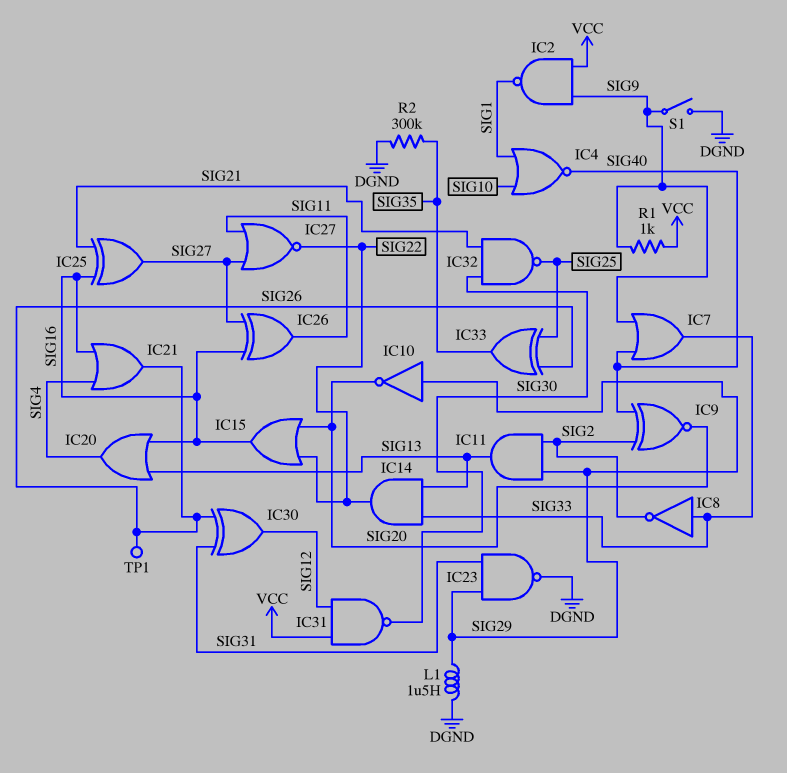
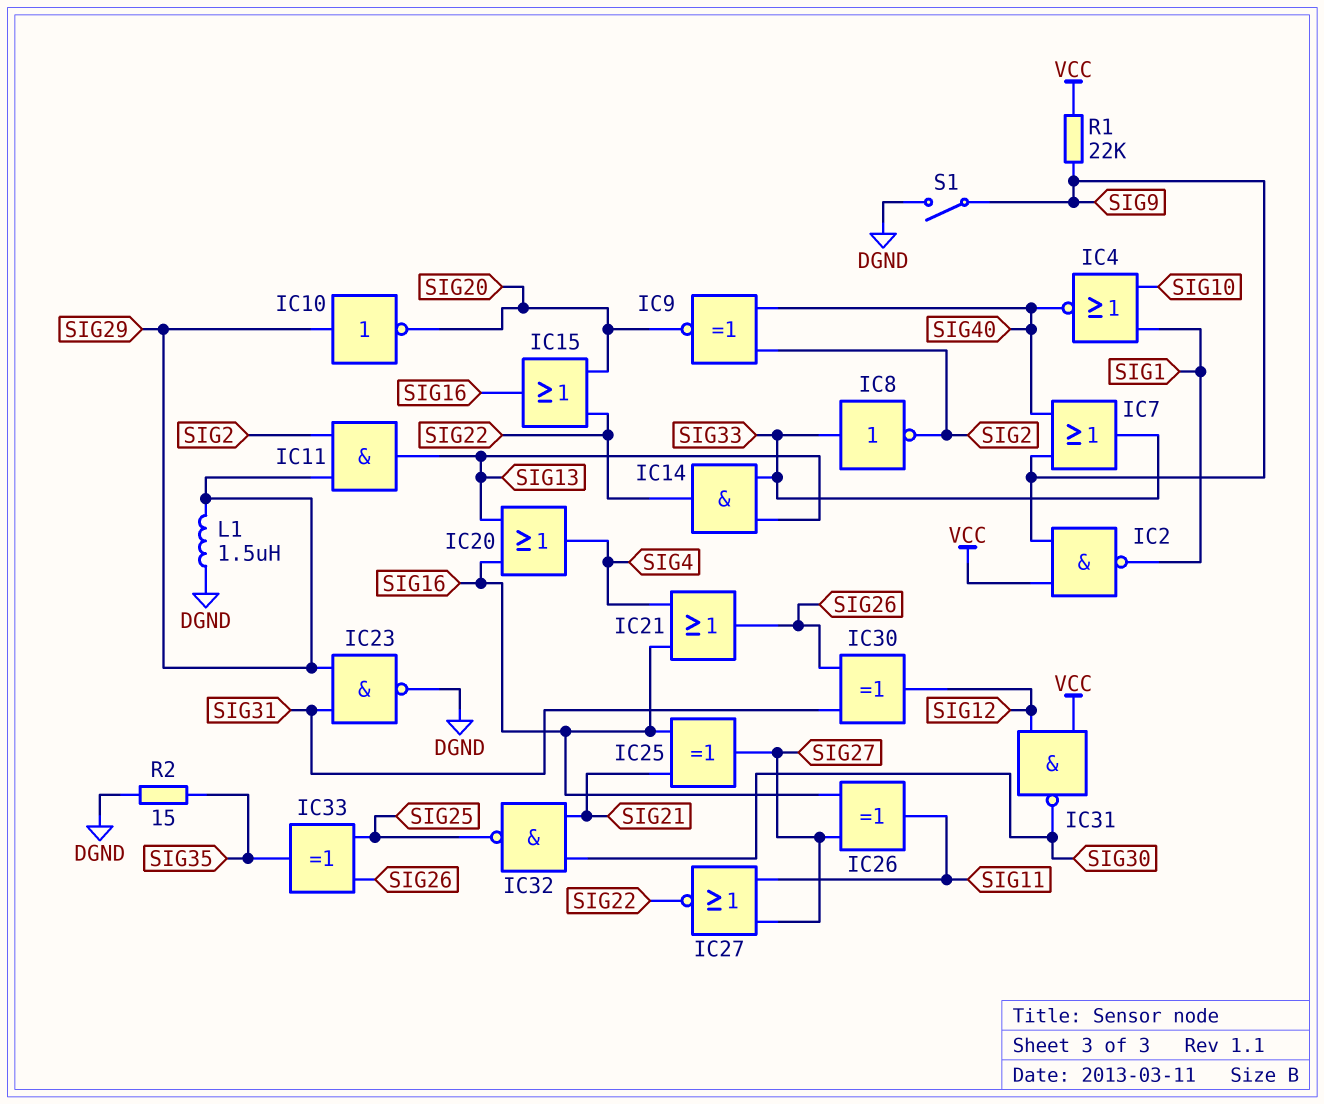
R1: 1k (SIG9, VCC) -> 22k (SIG9, VCC)
R2: 300k (DGND, SIG35) -> 15 (DGND, SIG35)
TP1: test point (SIG26) -> none

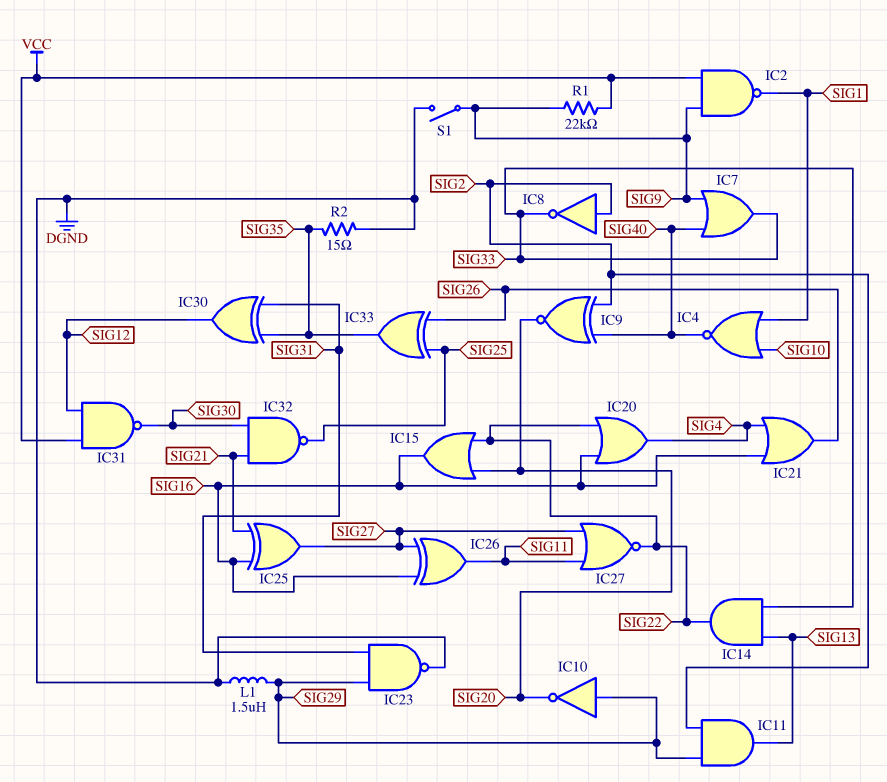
IC8: NOT (in SIG33, out SIG2) -> NOT (in SIG2, out SIG33)
IC20: OR (in SIG13, in SIG16, out SIG4) -> OR (in SIG16, in SIG22, out SIG4)
IC30: XOR (in SIG26, in SIG31, out SIG12) -> XOR (in SIG31, in SIG35, out SIG12)

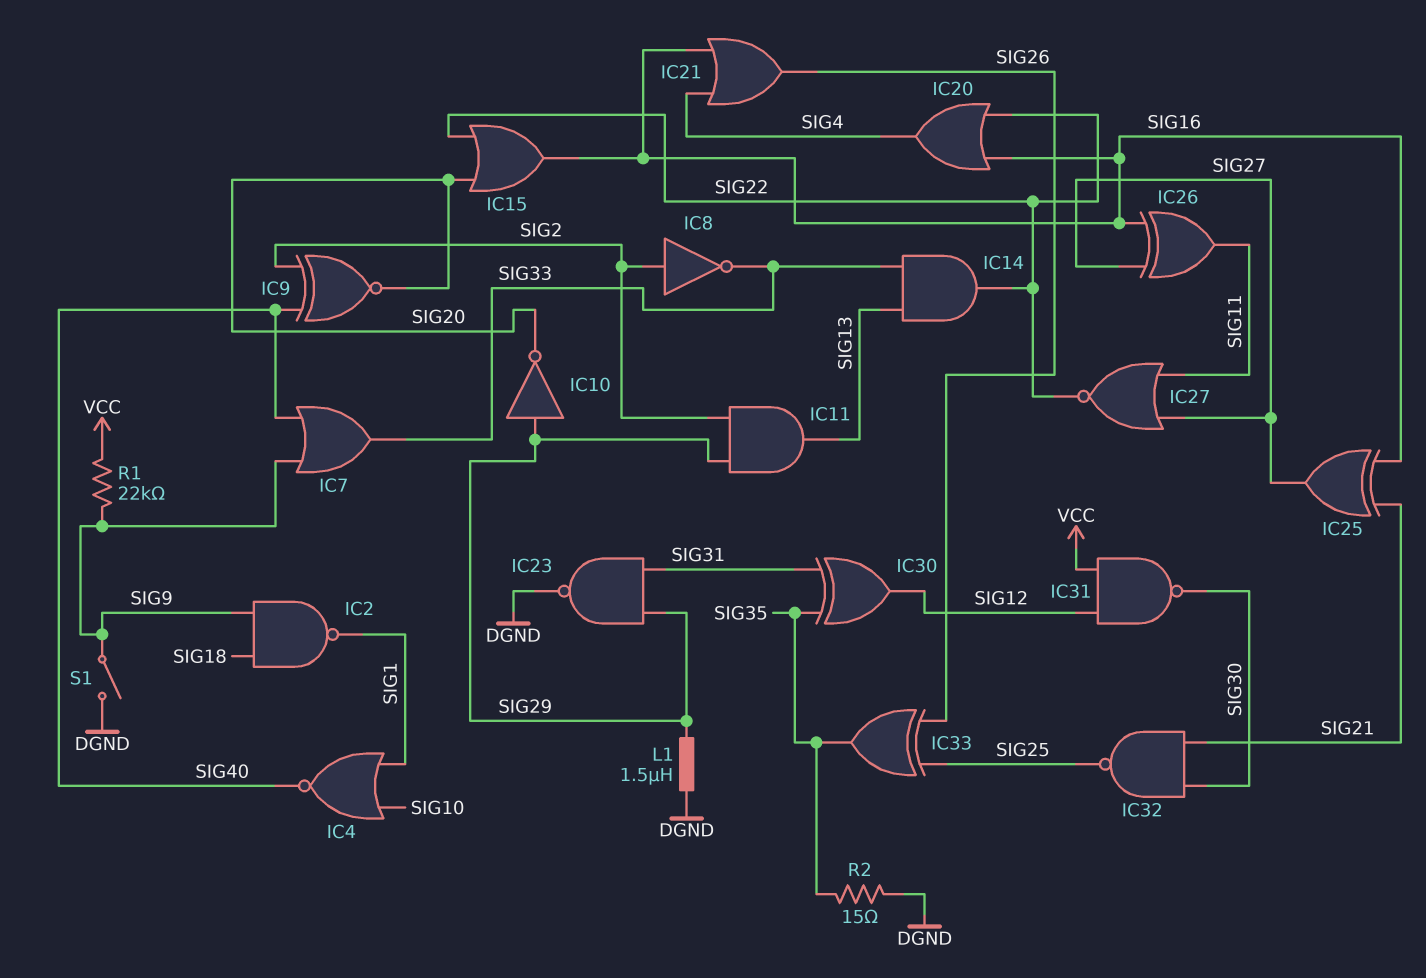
IC2: NAND (in SIG9, in VCC, out SIG1) -> NAND (in SIG9, in SIG18, out SIG1)

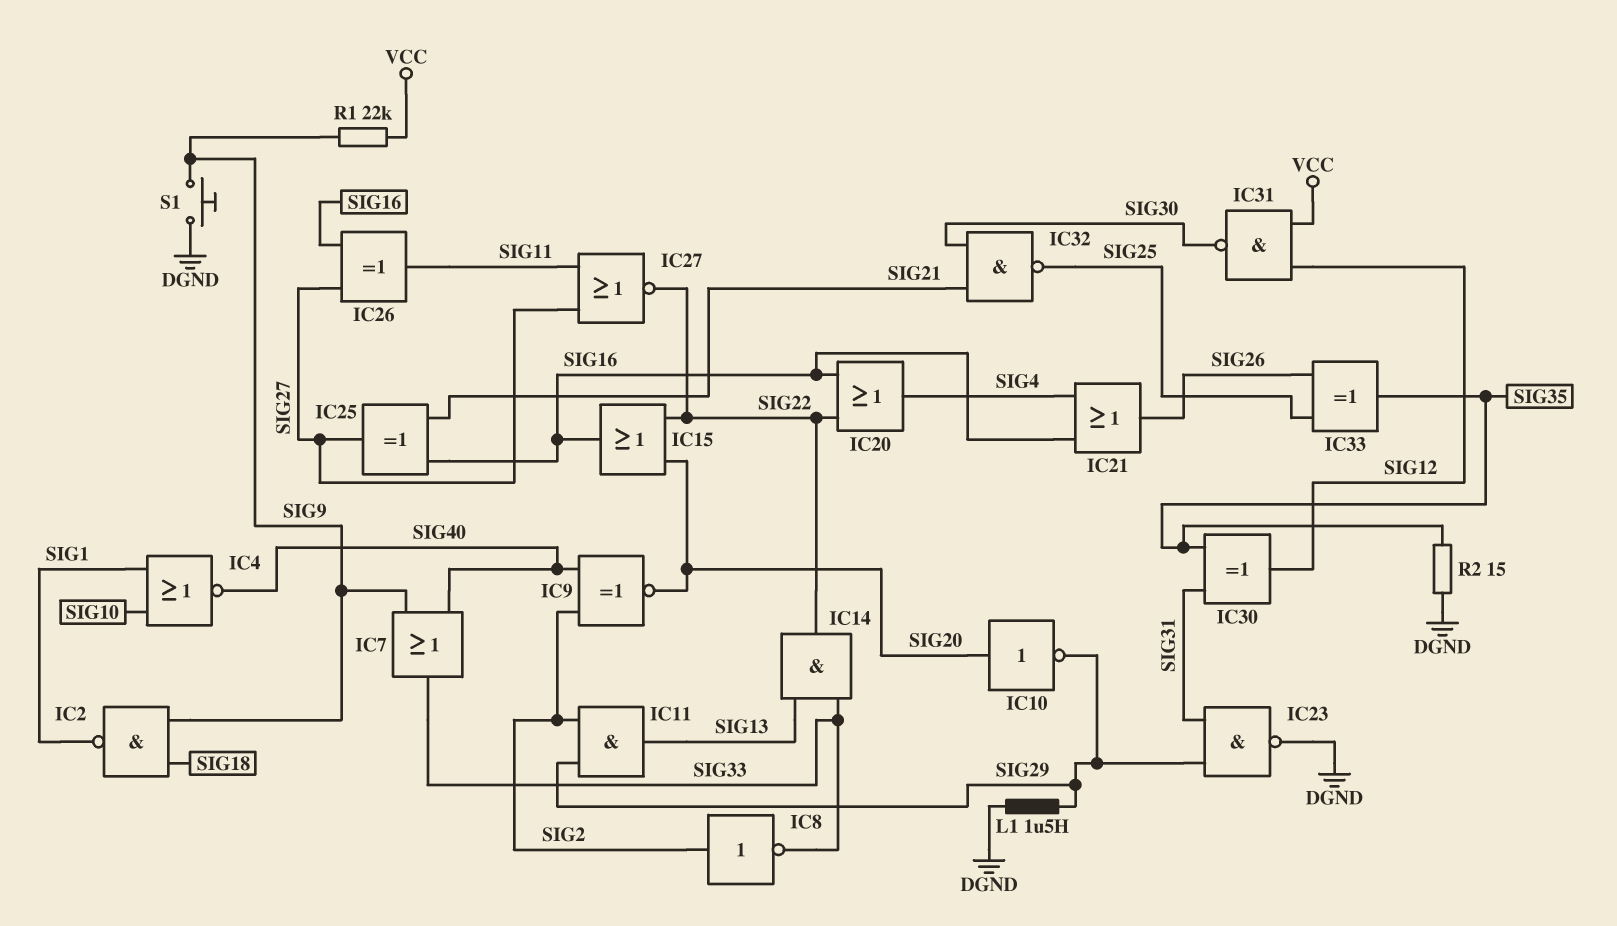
IC10: NOT (in SIG29, out SIG20) -> NOT (in SIG20, out SIG29)
S1: switch (DGND, SIG9) -> button (DGND, SIG9)

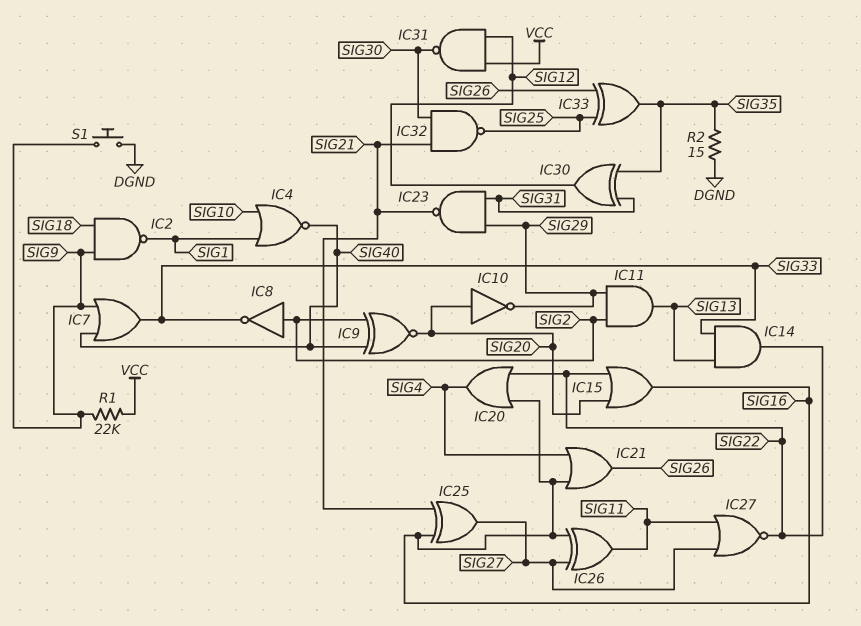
IC23: NAND (in SIG29, in SIG31, out DGND) -> NAND (in SIG29, in SIG31, out SIG21)
L1: 1.5uH (DGND, SIG29) -> none

